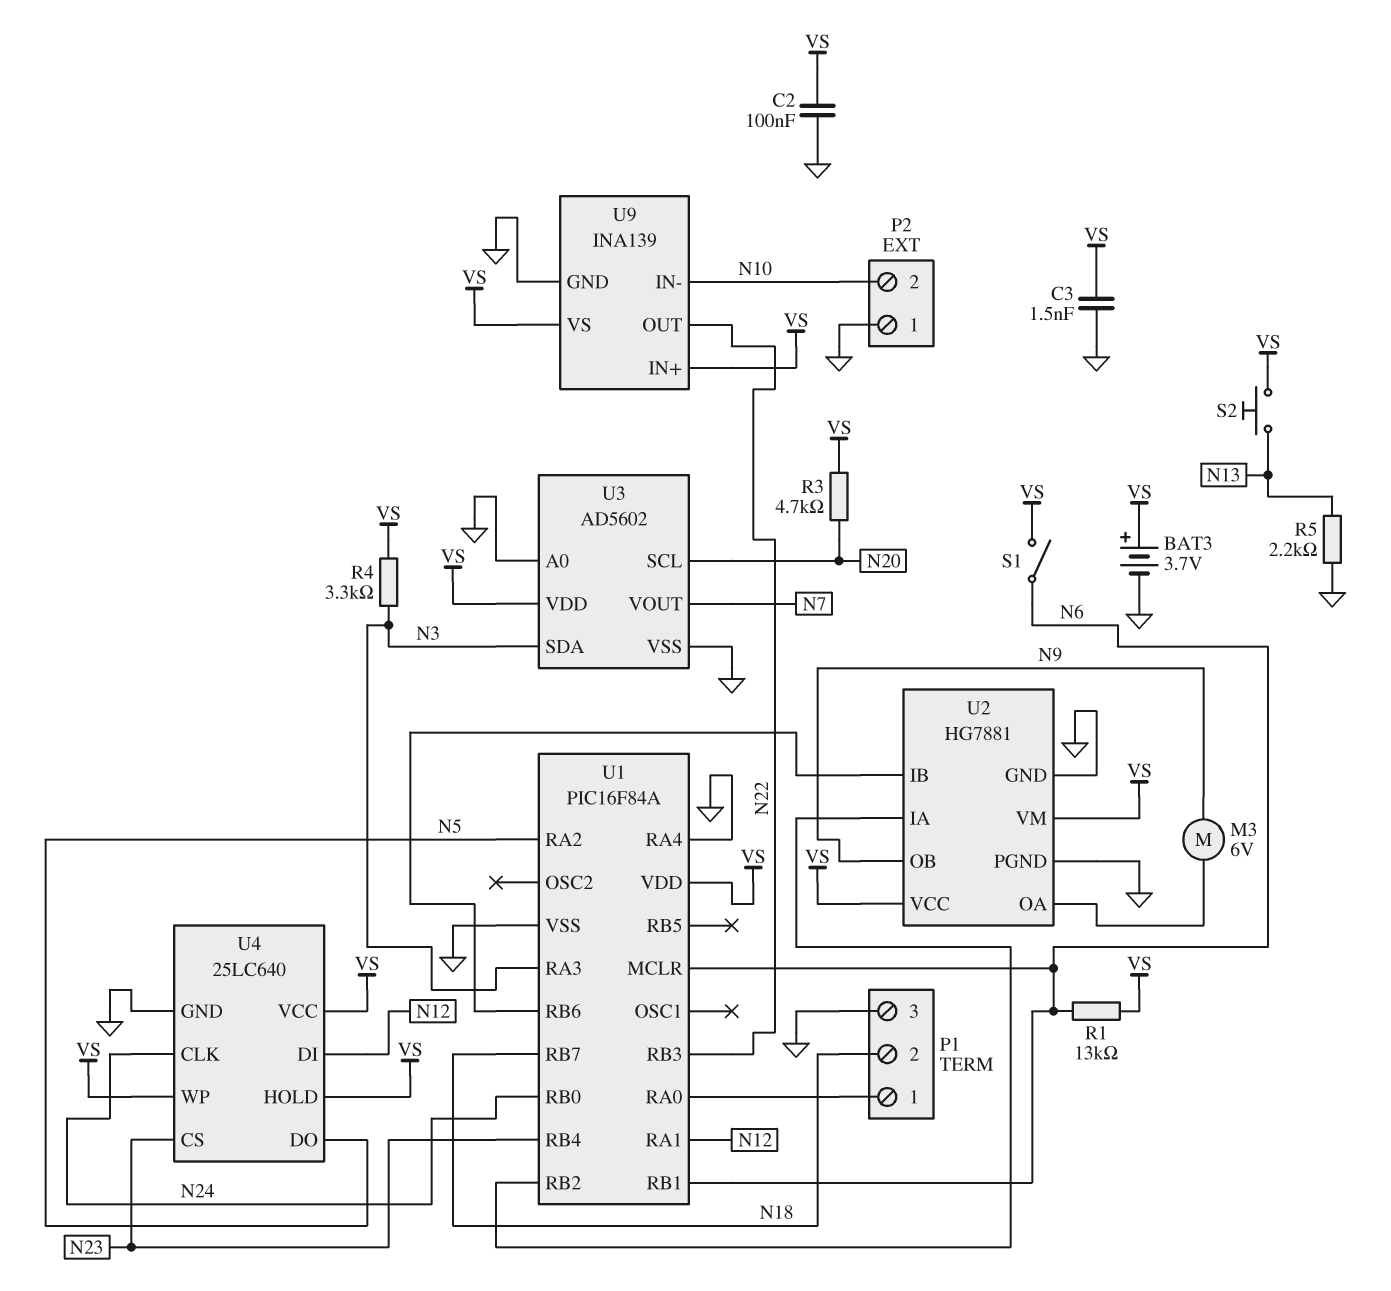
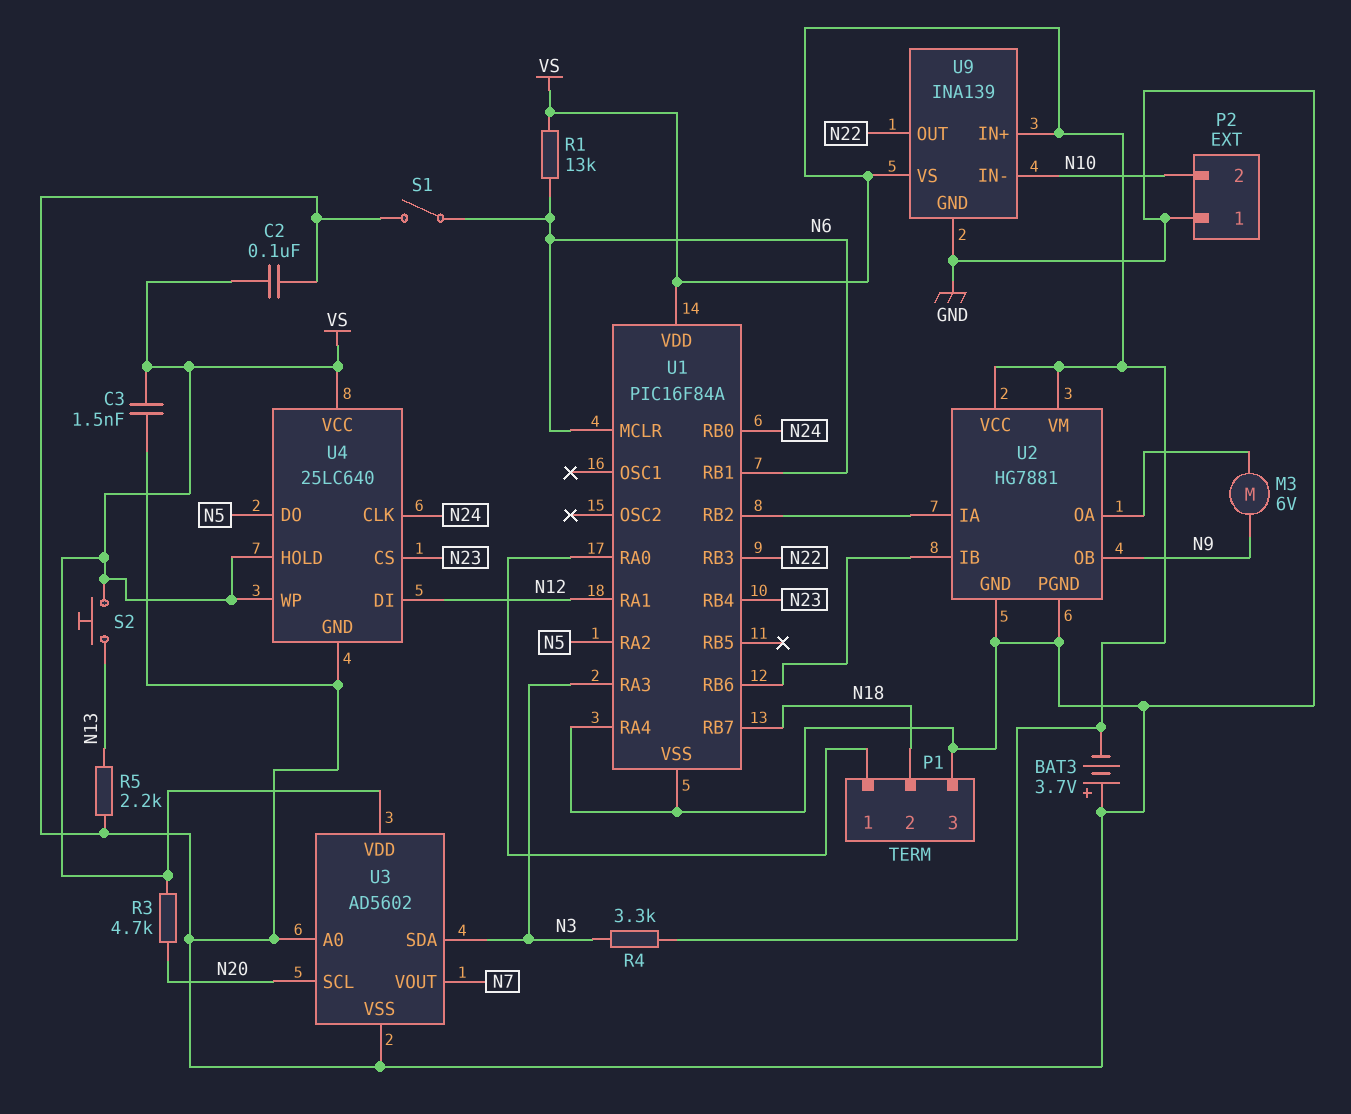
BAT3: 3.7V (plus VS, minus GND) -> 3.7V (plus GND, minus VS)
S1: switch (N6, VS) -> switch (GND, N6)

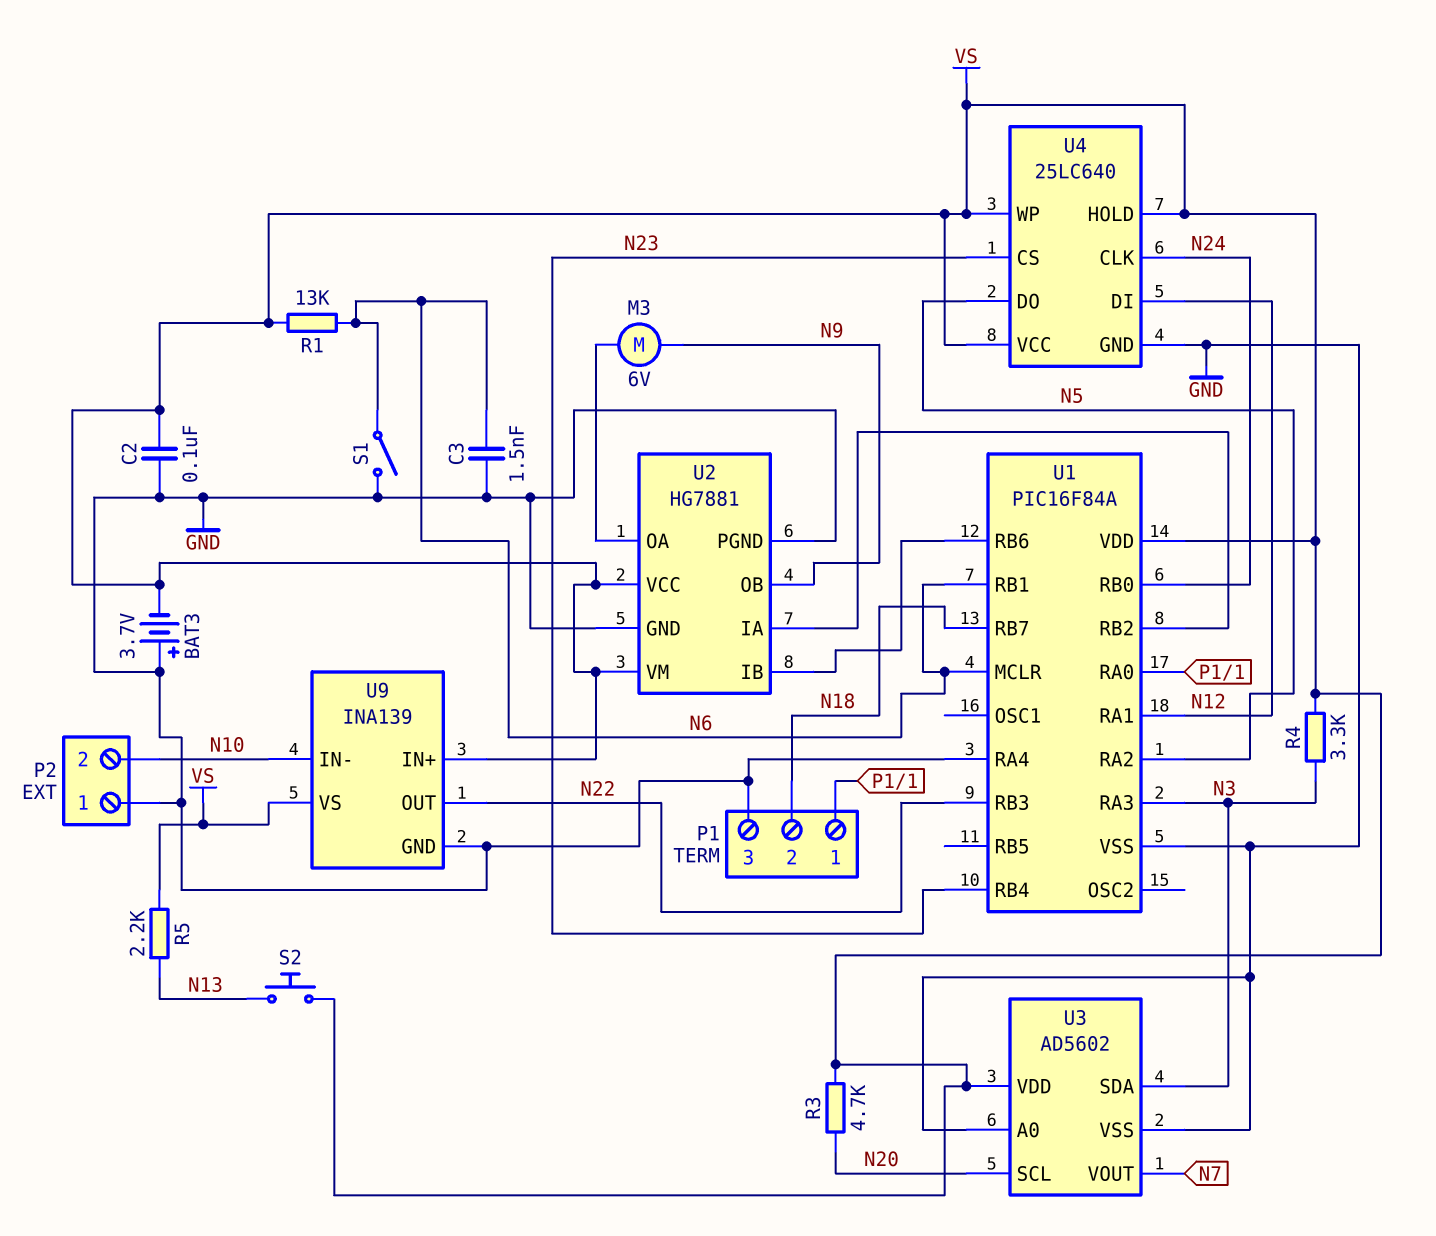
C3: 1.5nF (GND, VS) -> 1.5nF (GND, N6)
R5: 2.2k (GND, N13) -> 2.2k (N13, VS)

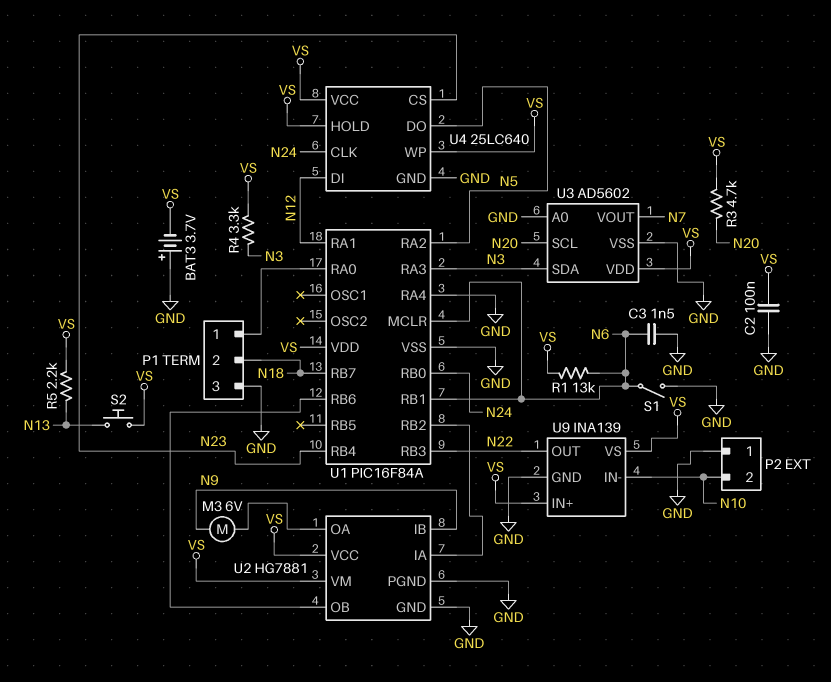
U2 pin IB: U1/RB6 -> N9
U2 pin OB: N9 -> U1/RB6

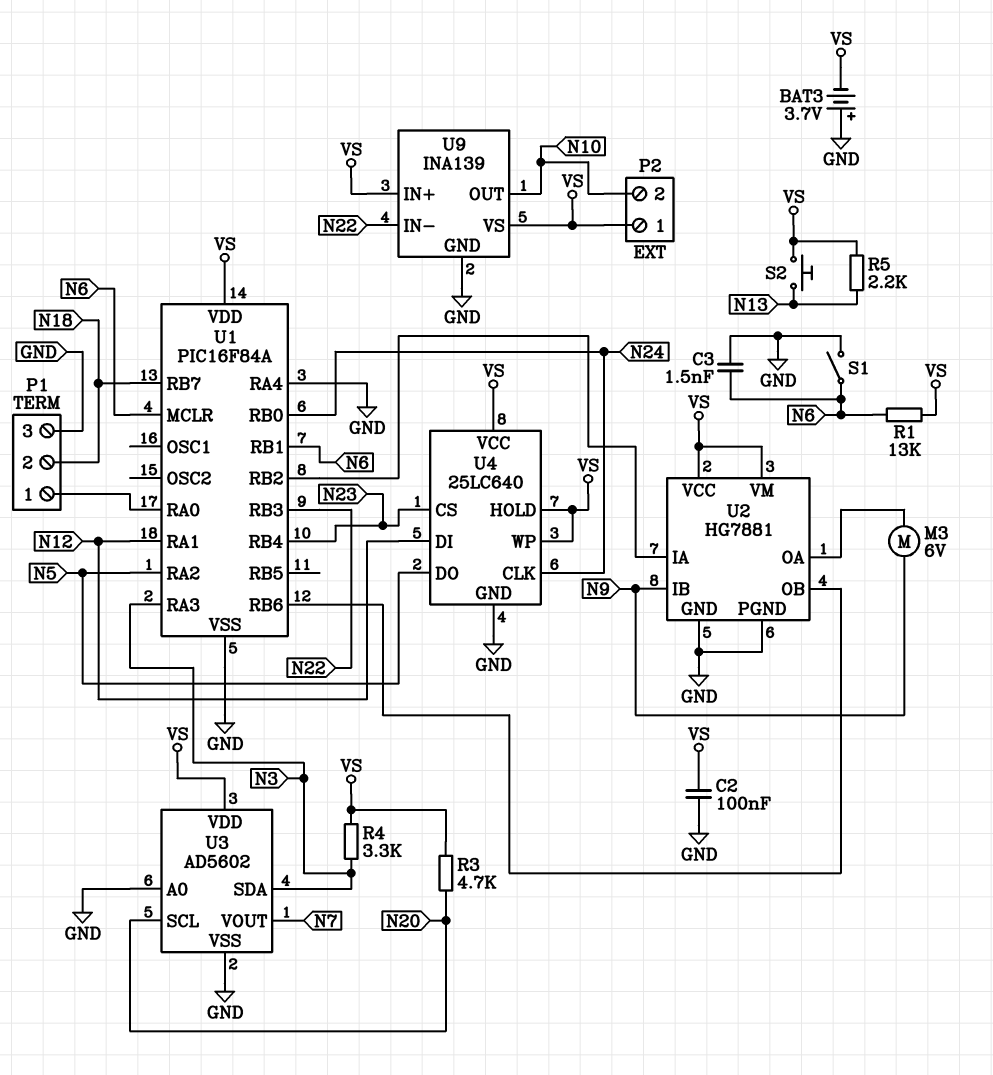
P2 pin 1: GND -> VS
U9 pin IN-: N10 -> N22
U9 pin OUT: N22 -> N10

